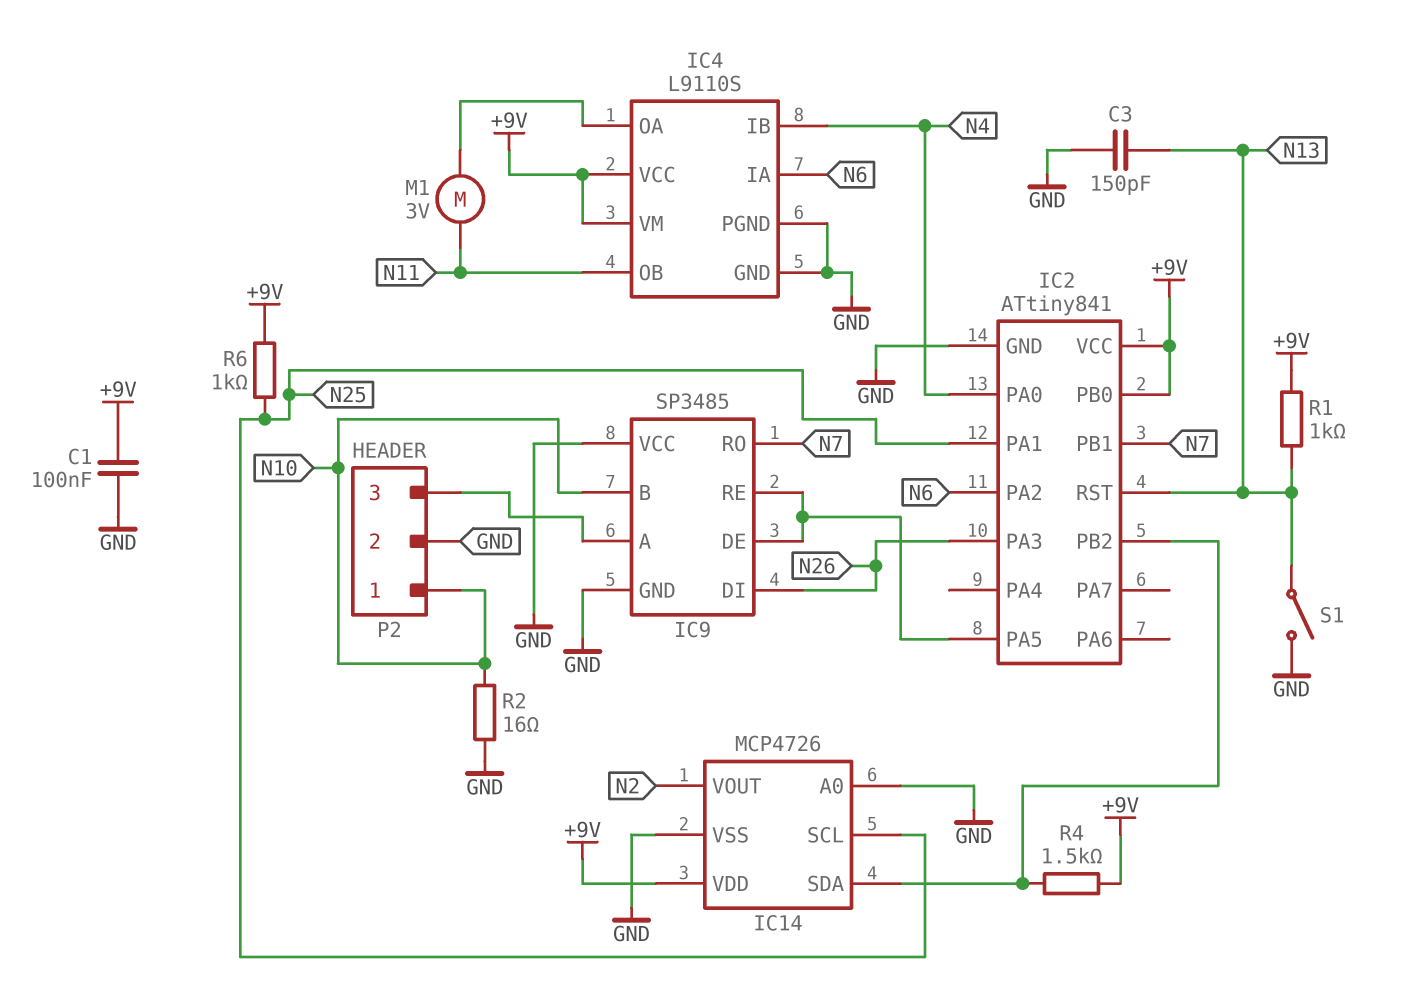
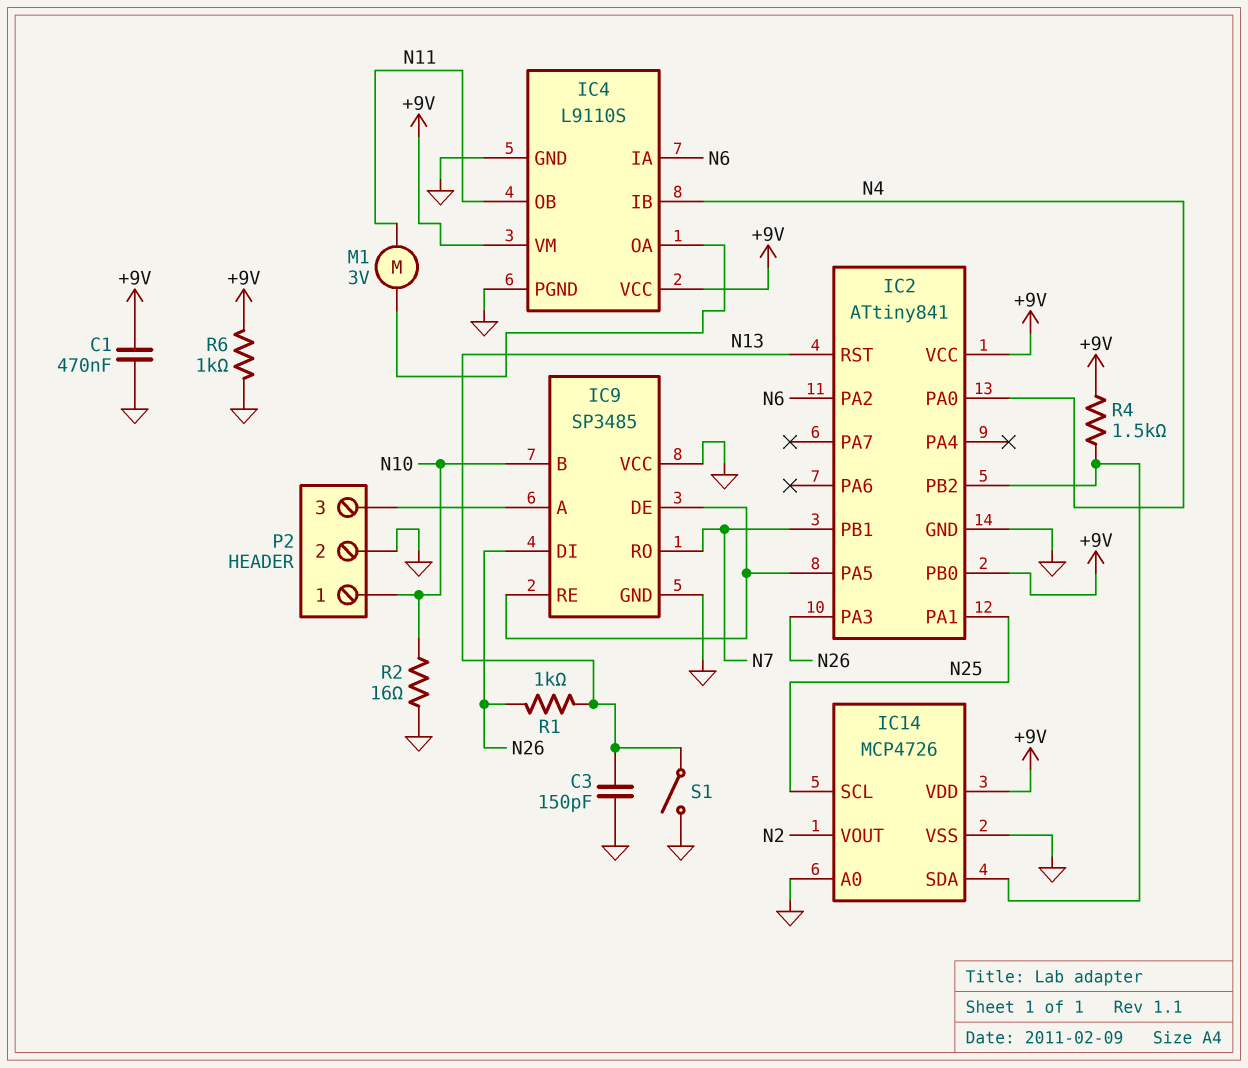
C1: 100nF (+9V, GND) -> 470nF (+9V, GND)
R1: 1k (+9V, N13) -> 1k (N13, N26)
R6: 1k (+9V, N25) -> 1k (+9V, GND)

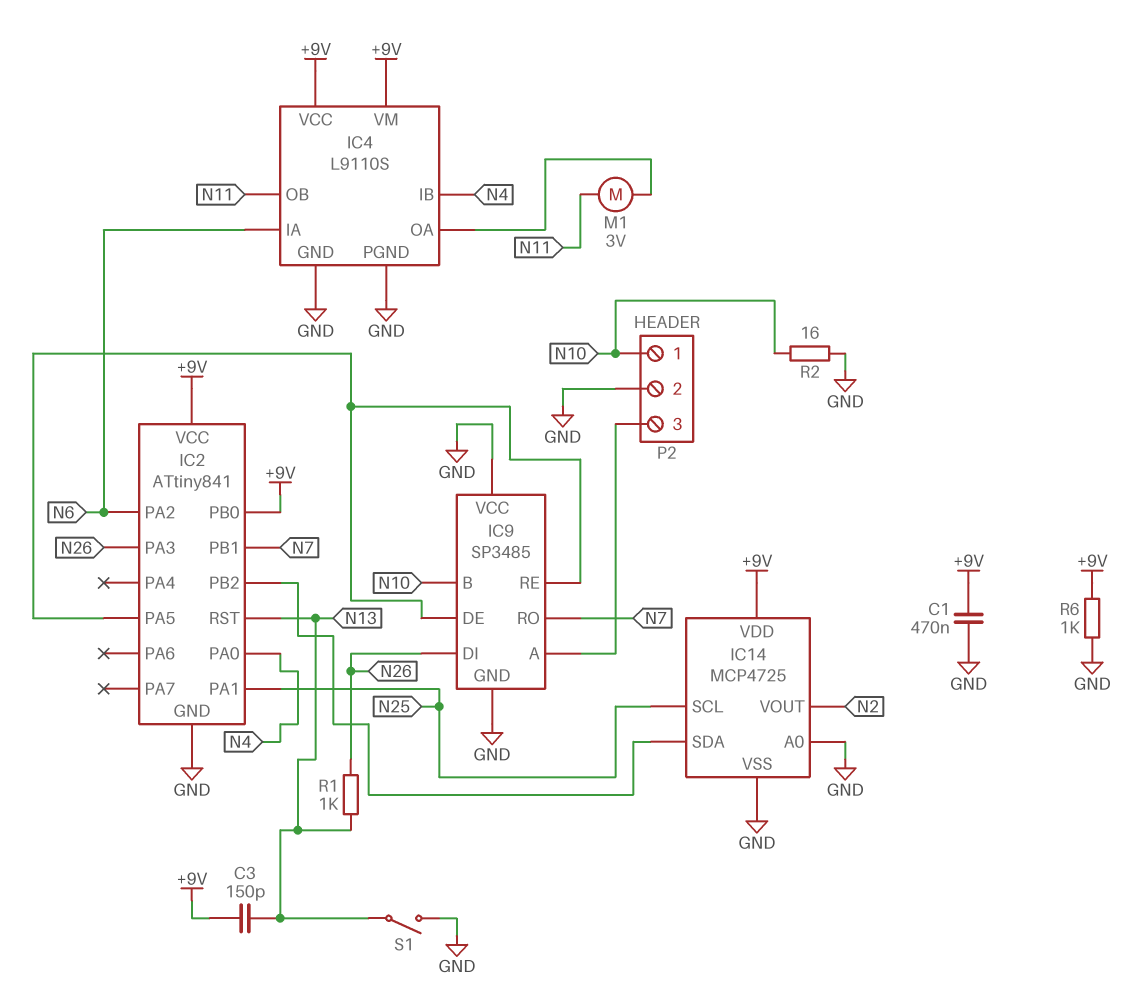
C3: 150pF (GND, N13) -> 150pF (+9V, N13)
IC14: MCP4726 -> MCP4725
R4: 1.5k (+9V, IC2/PB2) -> none

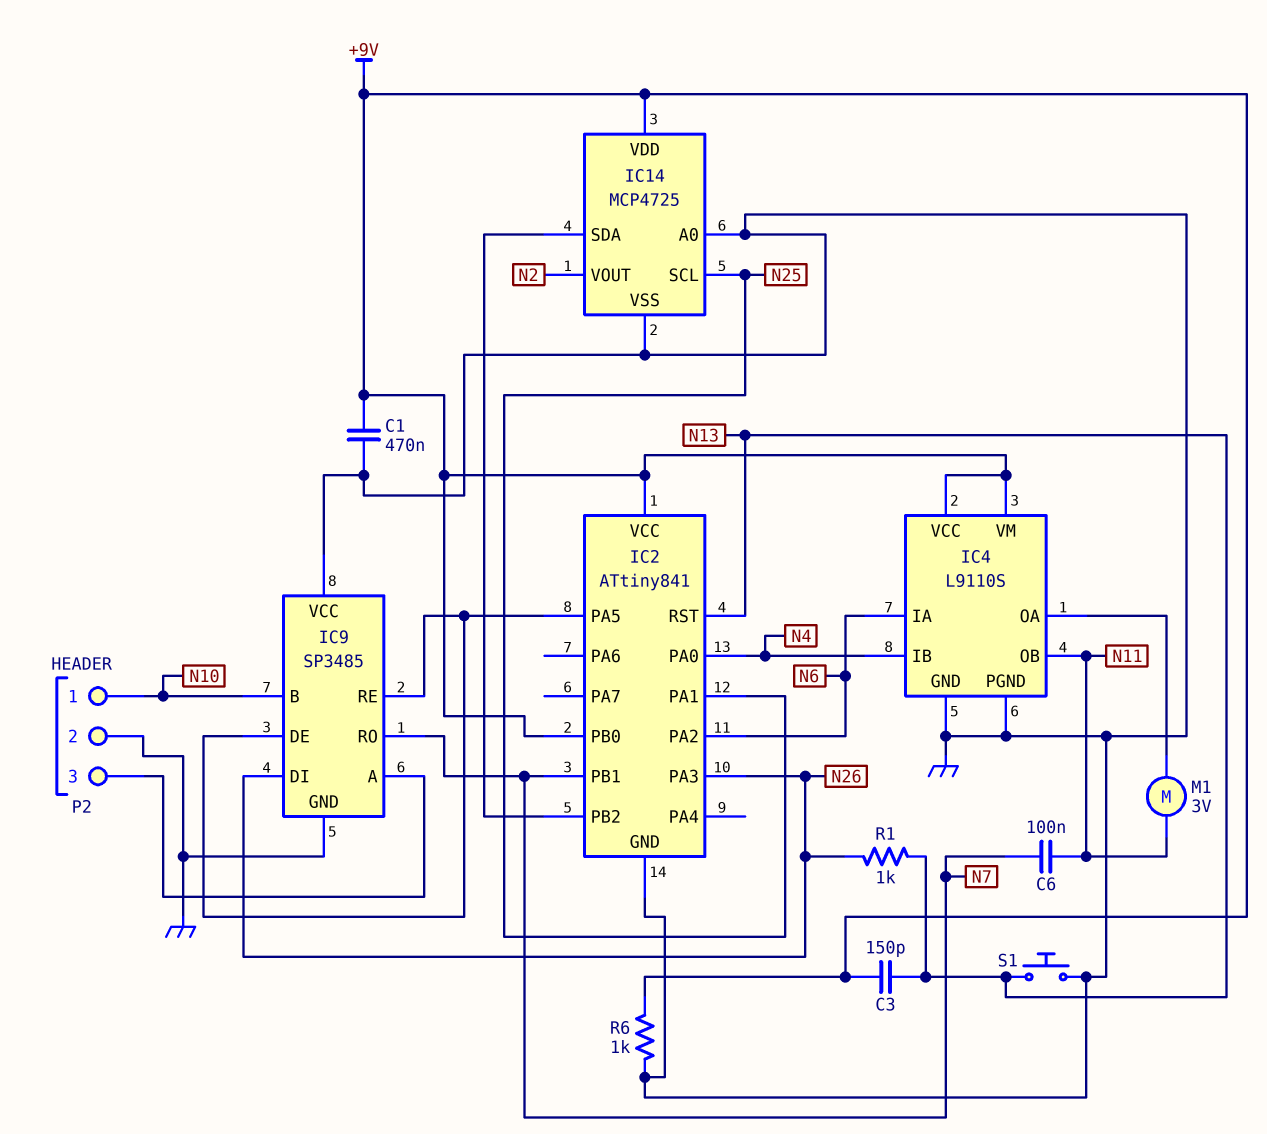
C6: none -> 100nF (N7, N11)
R2: 16 (GND, N10) -> none
S1: switch (GND, N13) -> button (GND, N13)

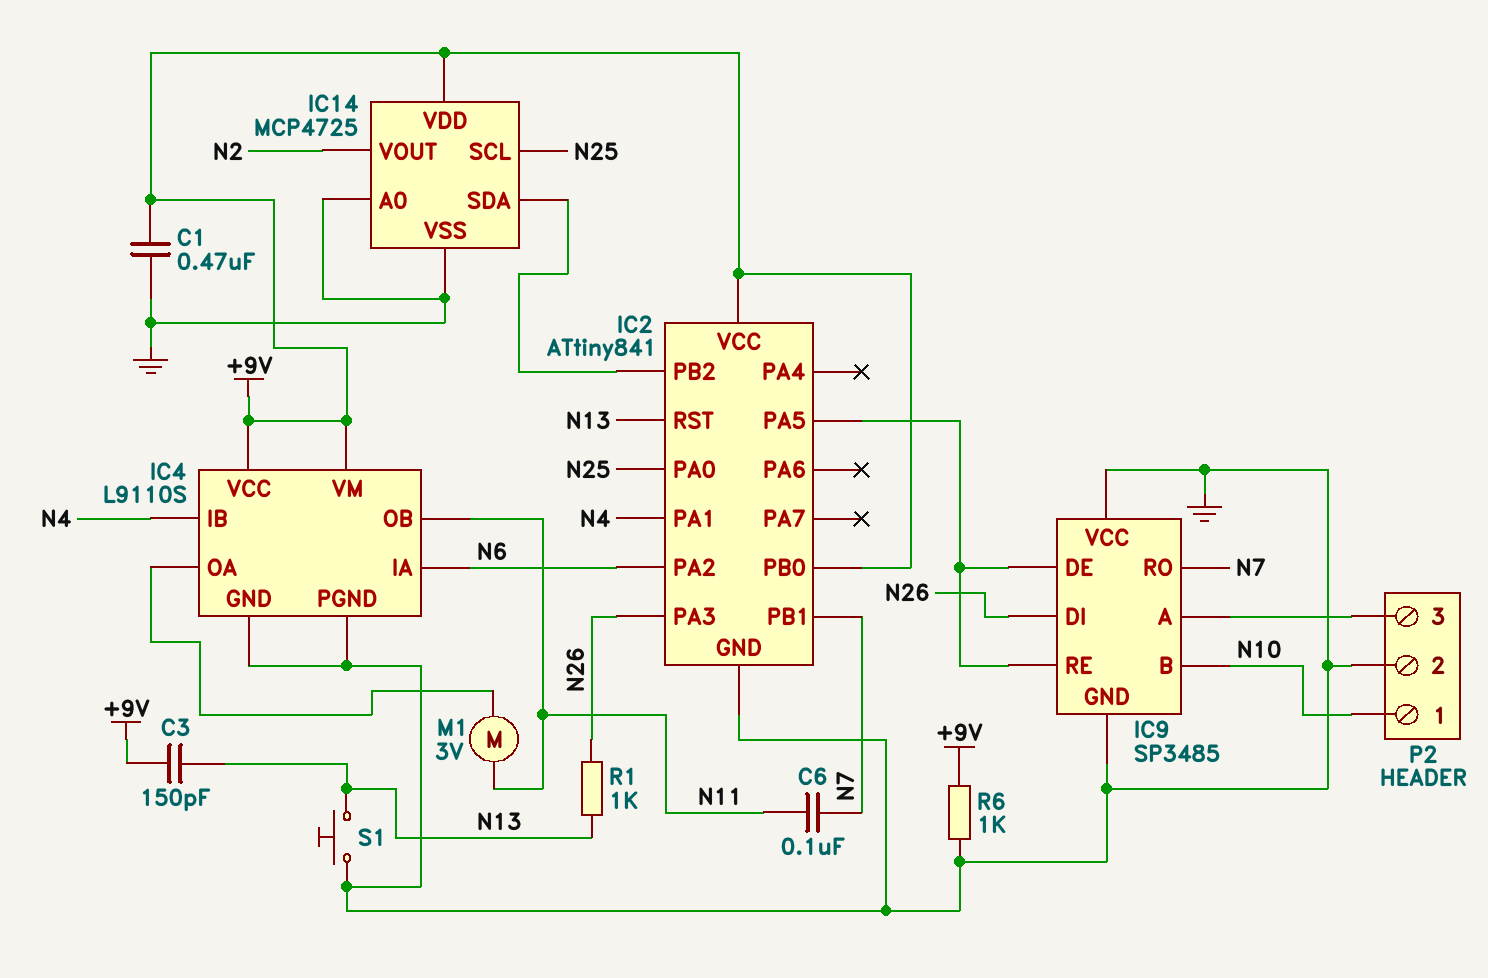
IC2 pin PA0: N4 -> N25
IC2 pin PA1: N25 -> N4

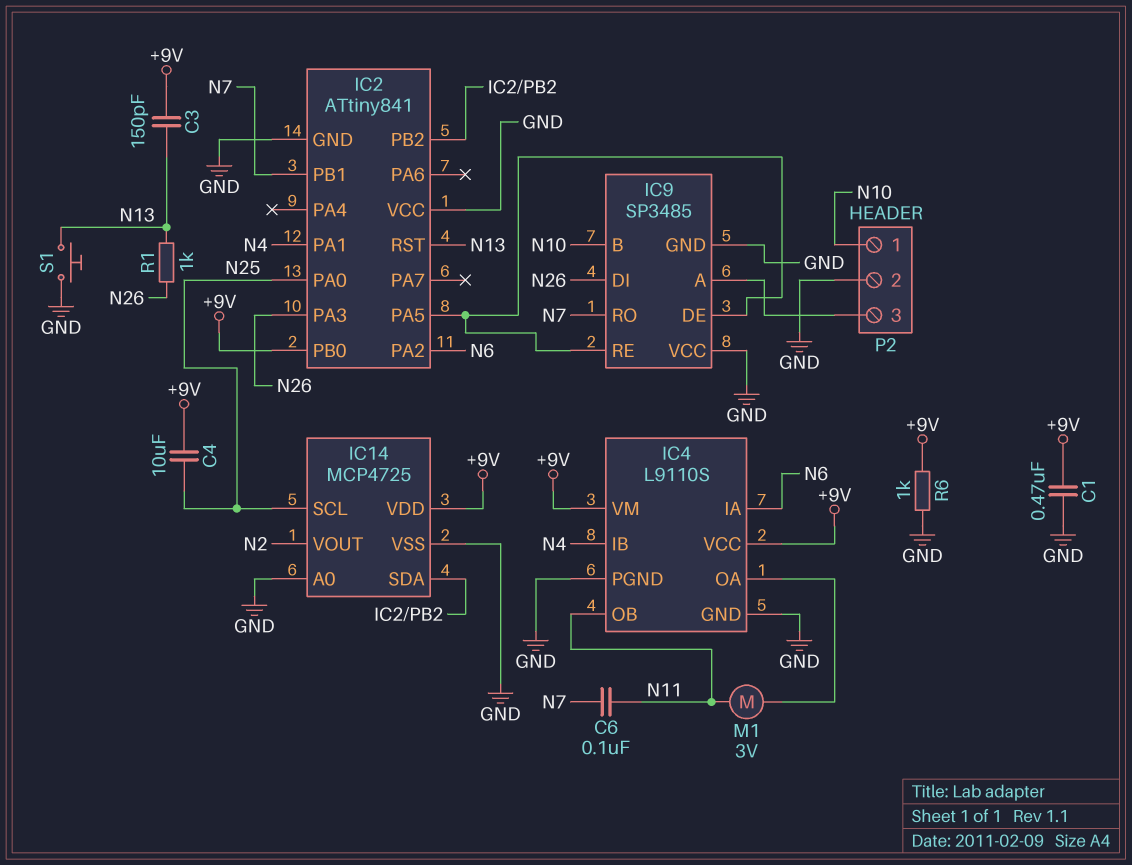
C4: none -> 10uF (+9V, N25)
IC2 pin VCC: +9V -> GND

